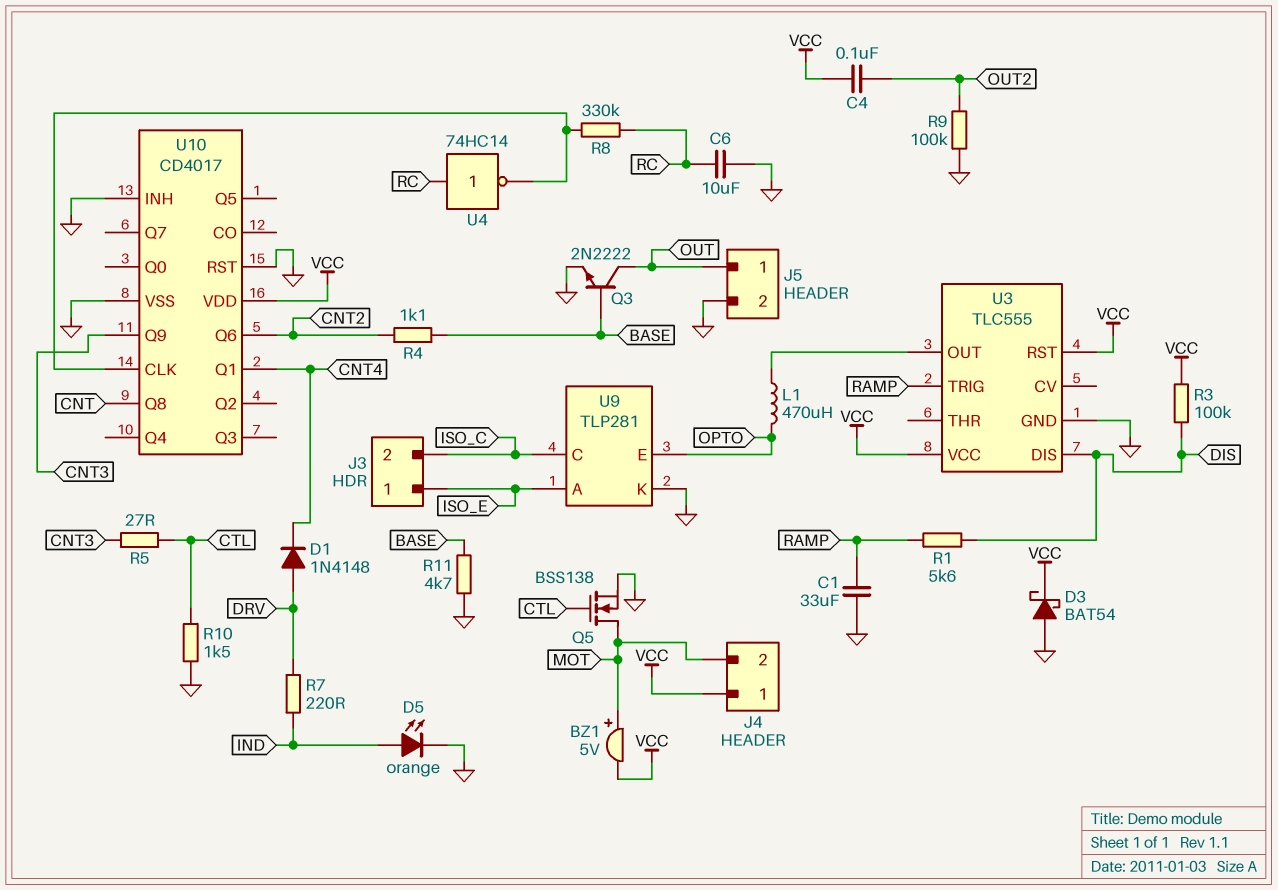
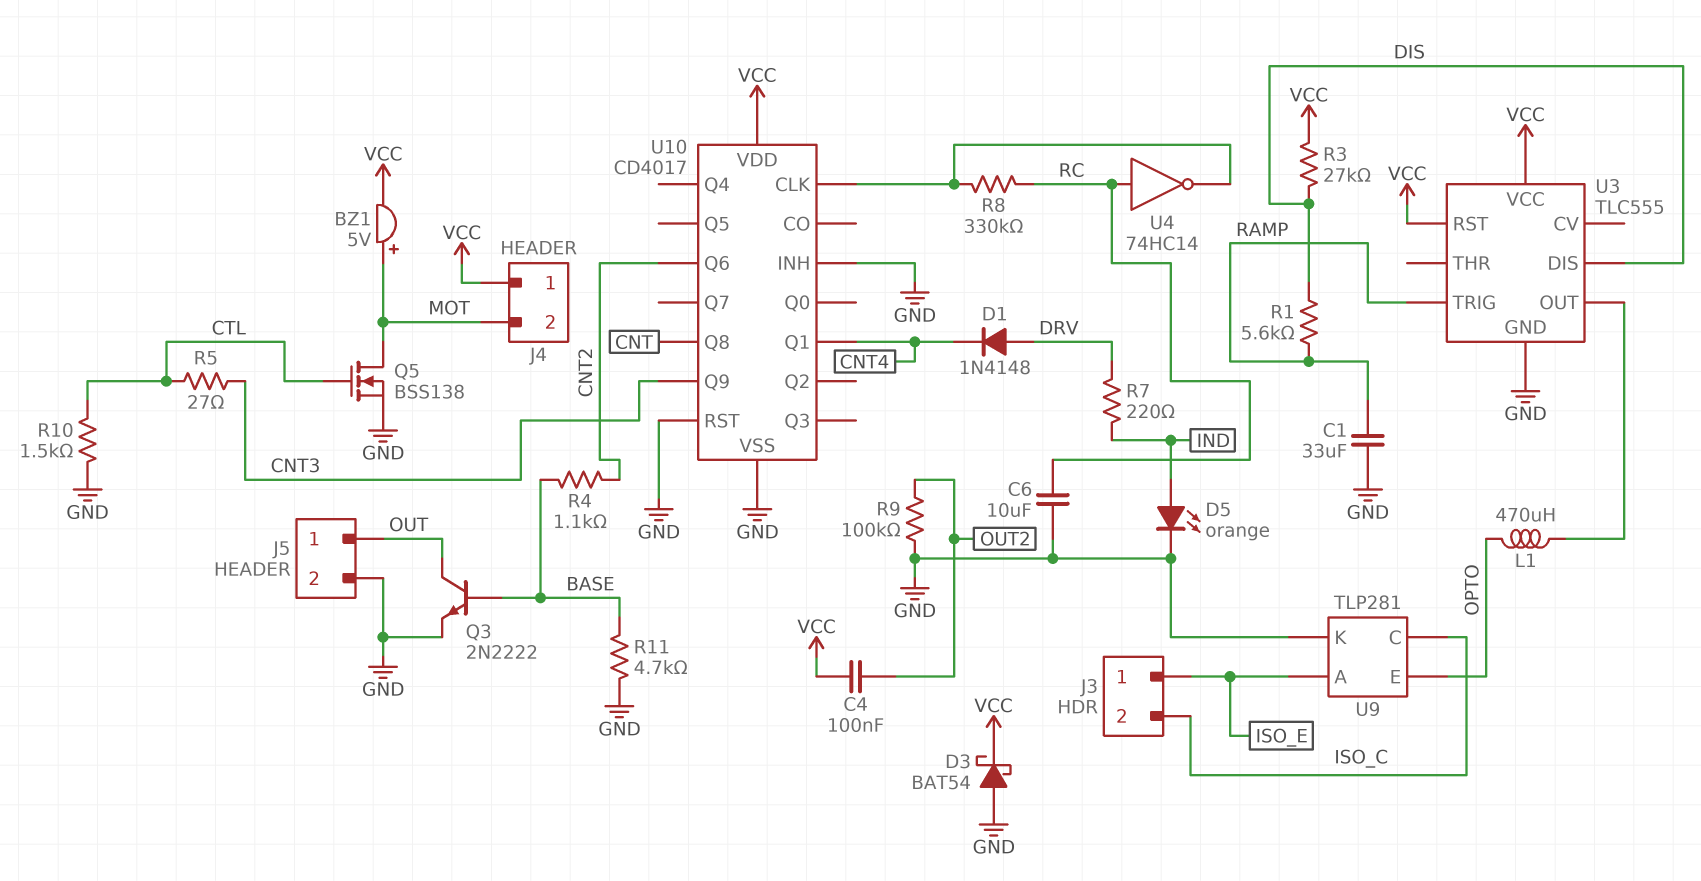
R3: 100k (DIS, VCC) -> 27k (DIS, VCC)

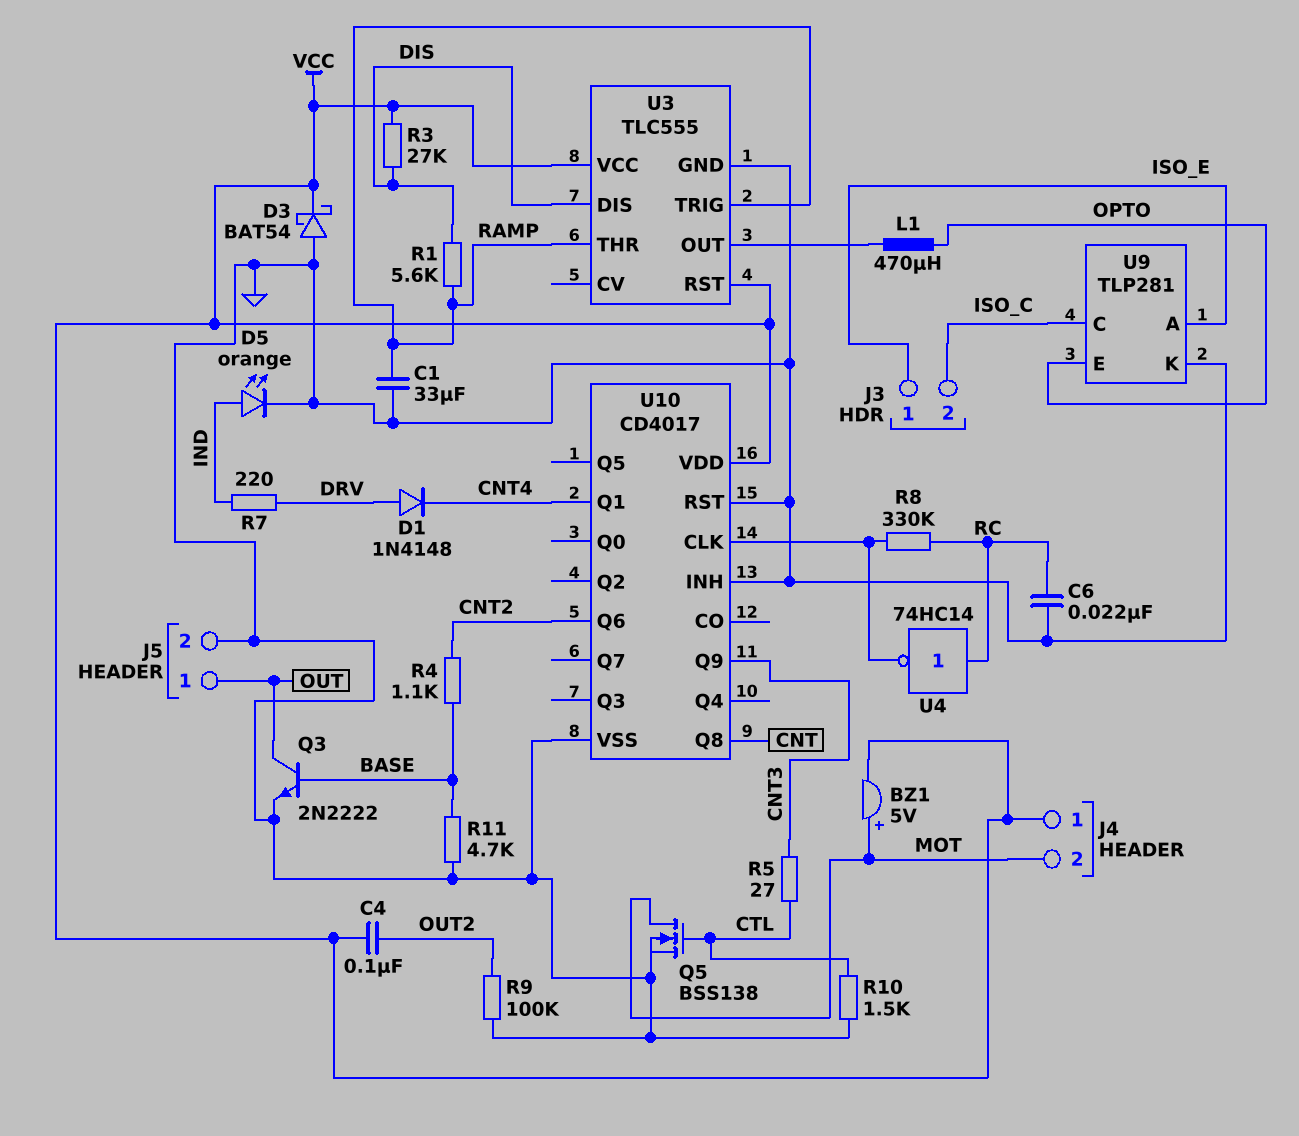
C6: 10uF (GND, RC) -> 22nF (GND, RC)
U3 pin THR: none -> RAMP

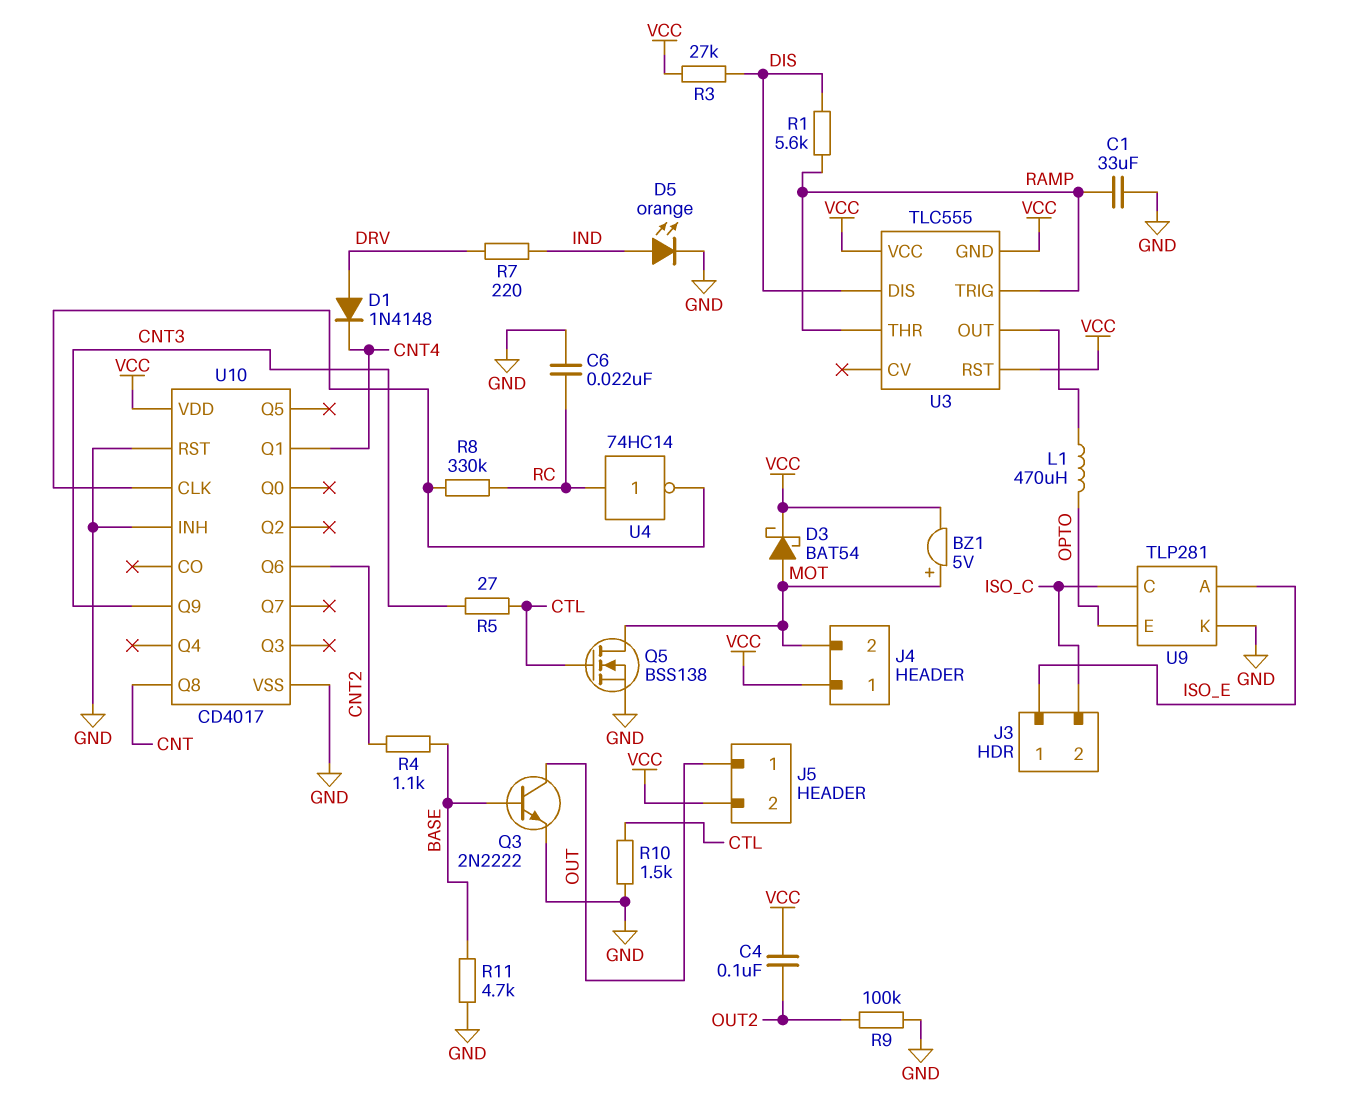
D3: schottky BAT54 (A GND, K VCC) -> schottky BAT54 (A MOT, K VCC)
J5 pin 2: GND -> VCC
U3 pin GND: GND -> VCC

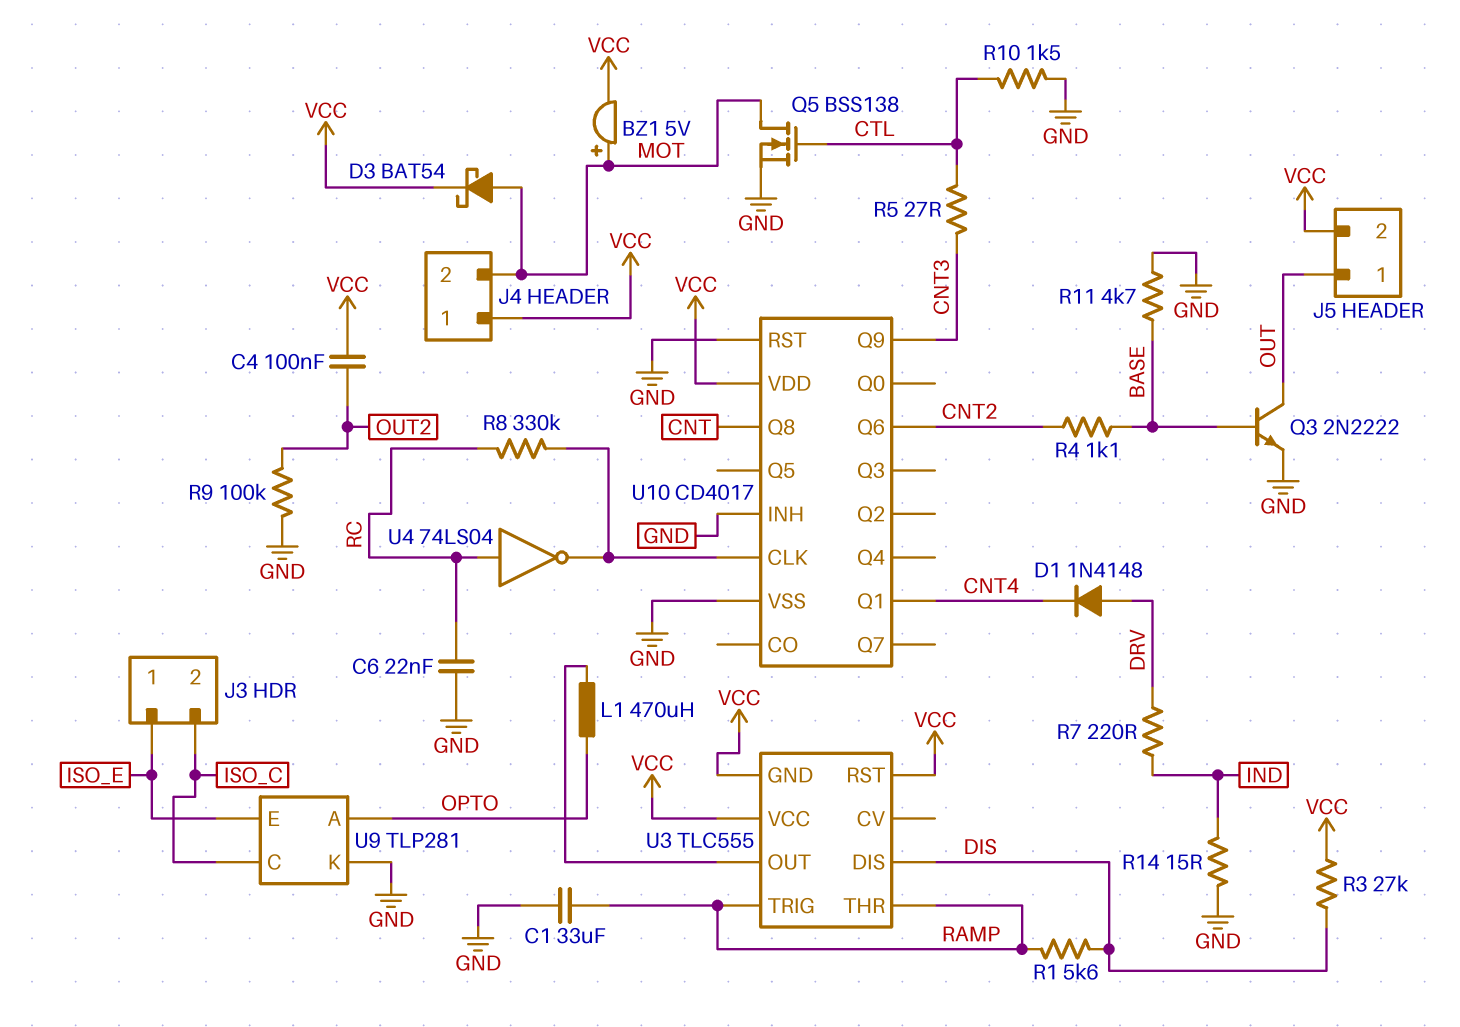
D5: LED orange (A IND, K GND) -> none
R14: none -> 15 (GND, IND)
U4: NOT 74HC14 (in RC, out U10/CLK) -> NOT 74LS04 (in RC, out U10/CLK)
U9 pin A: ISO_E -> OPTO
U9 pin E: OPTO -> ISO_E

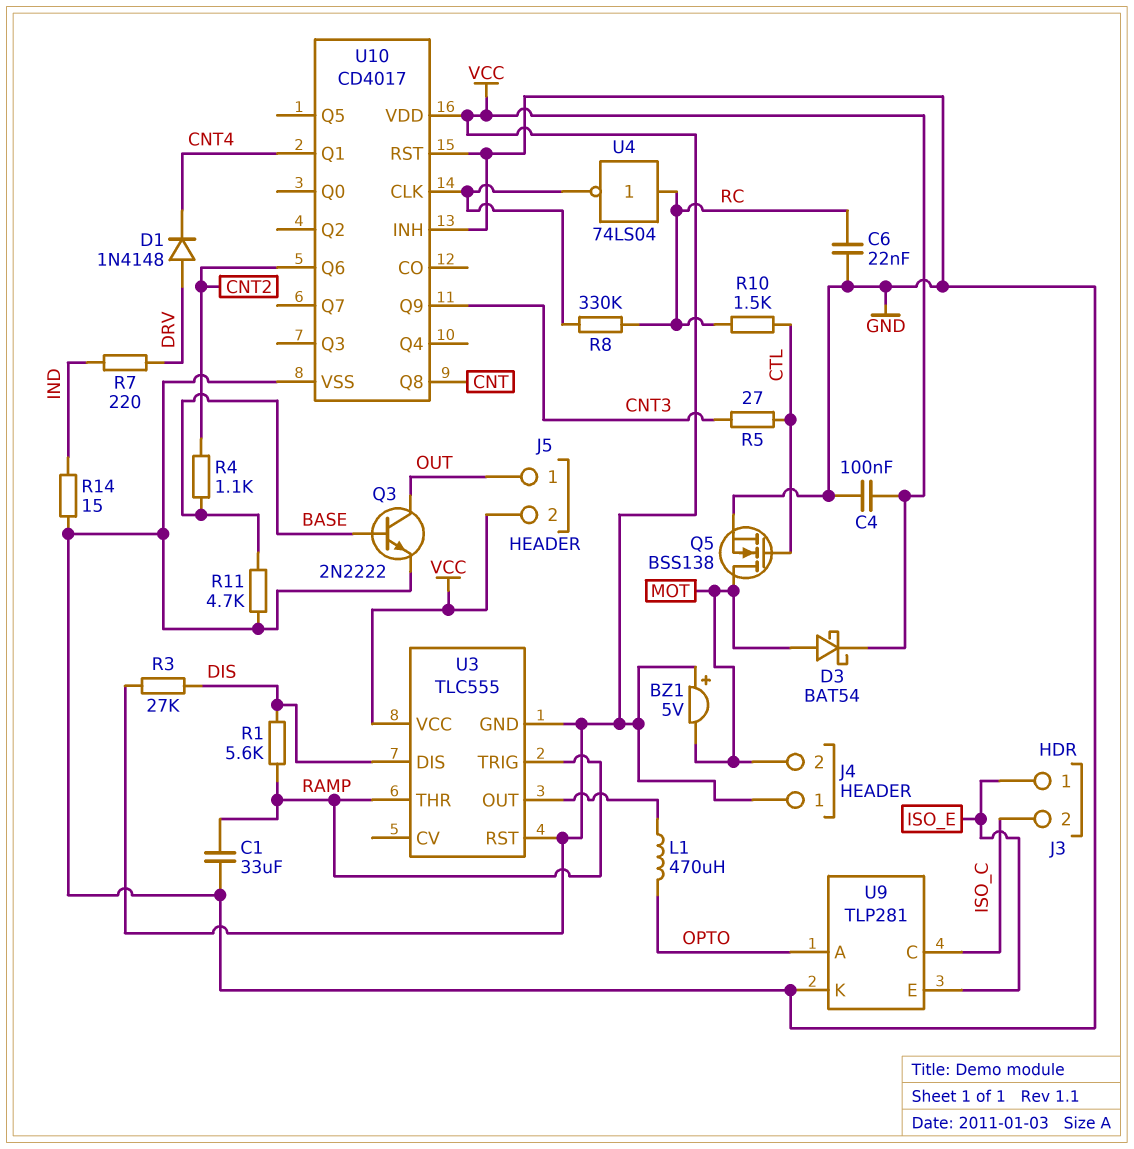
BZ1: buzzer 5V (plus MOT, minus VCC) -> buzzer 5V (plus VCC, minus MOT)
C4: 100nF (OUT2, VCC) -> 100nF (GND, VCC)
R9: 100k (GND, OUT2) -> none
R10: 1.5k (CTL, GND) -> 1.5k (CTL, RC)

